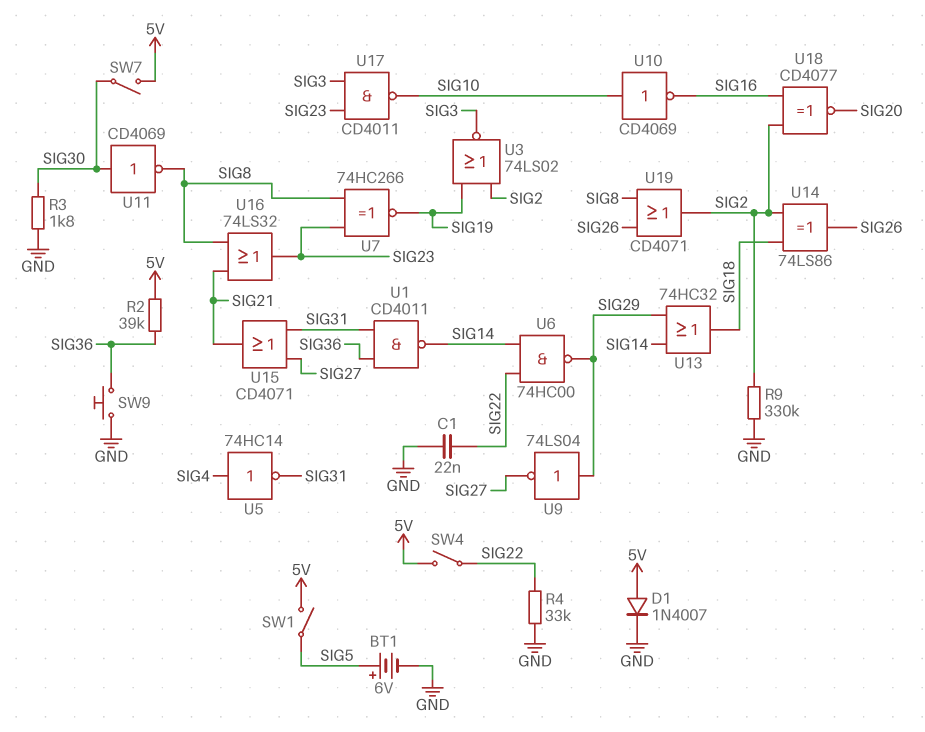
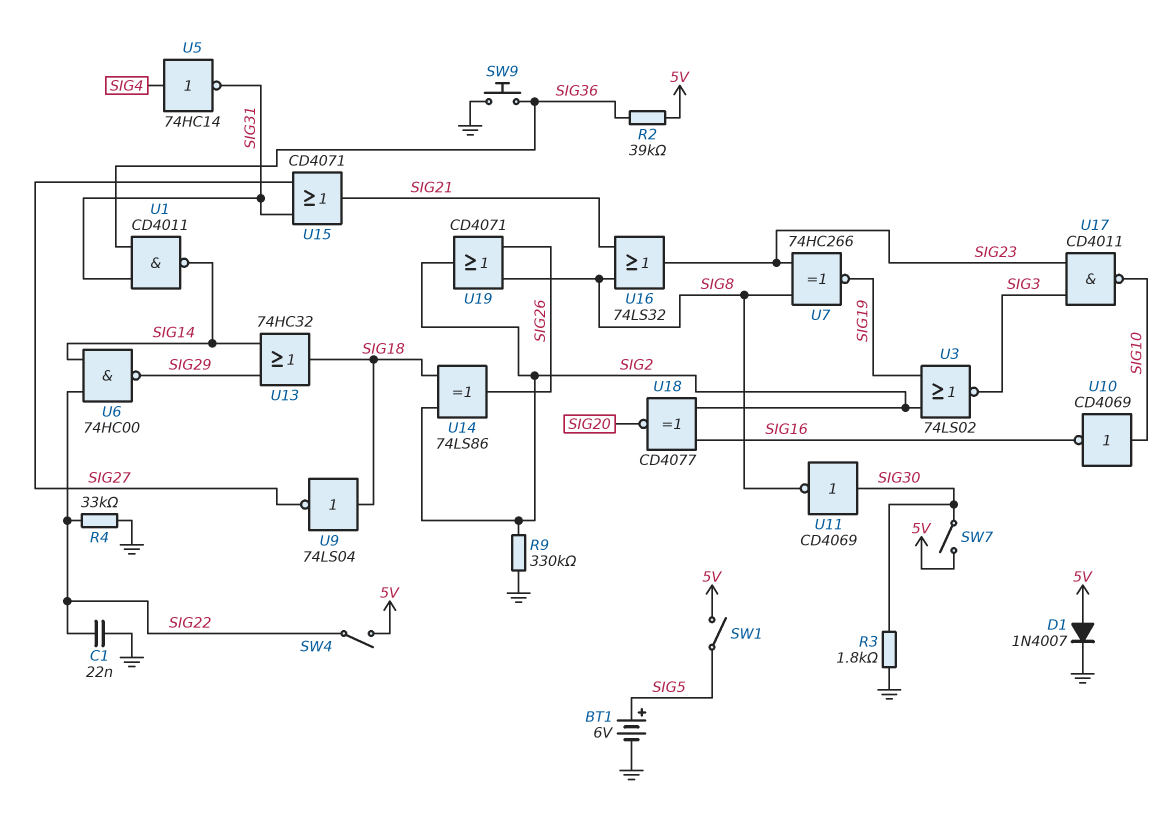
U9: NOT 74LS04 (in SIG29, out SIG27) -> NOT 74LS04 (in SIG18, out SIG27)

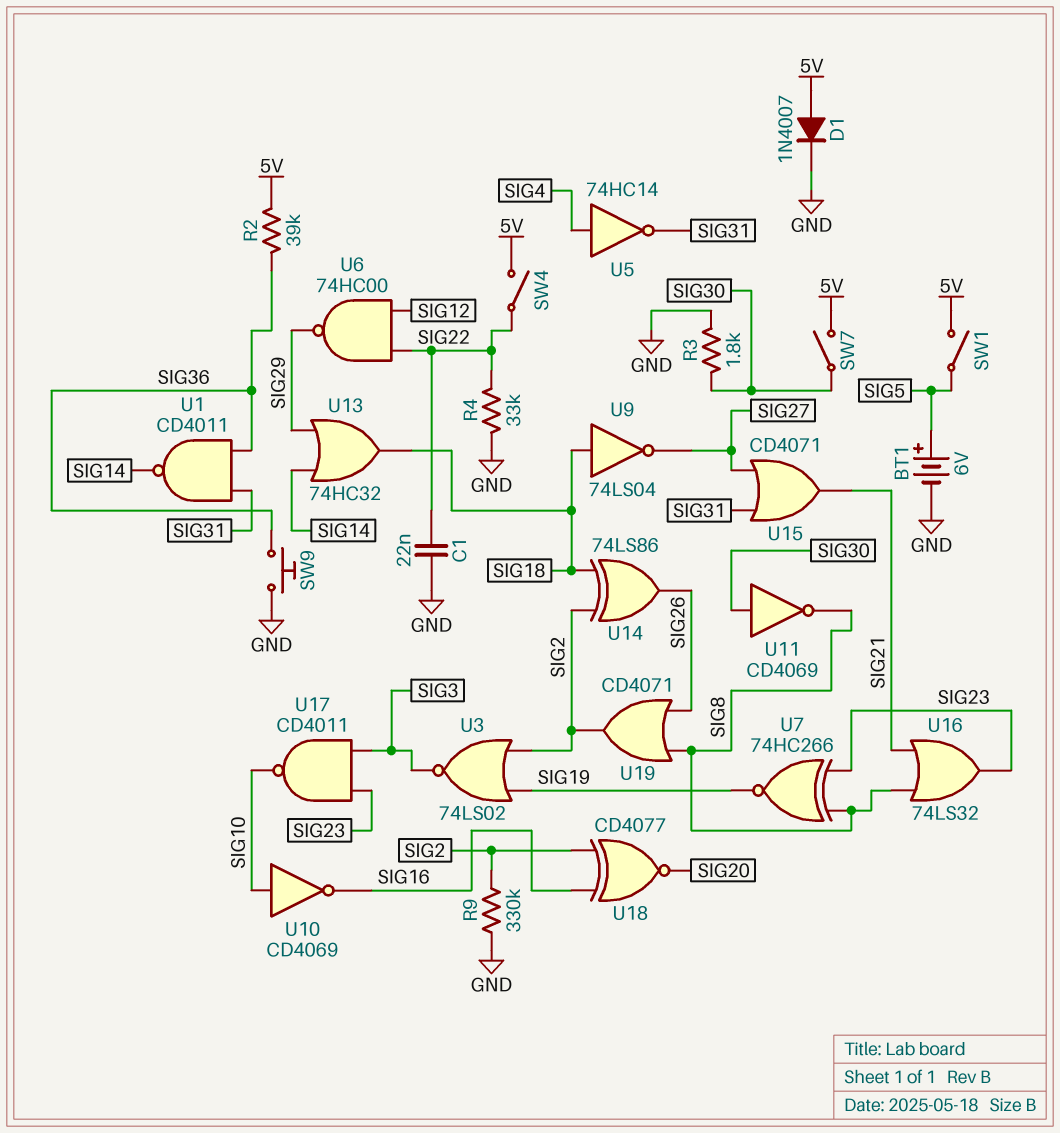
U6: NAND 74HC00 (in SIG14, in SIG22, out SIG29) -> NAND 74HC00 (in SIG12, in SIG22, out SIG29)

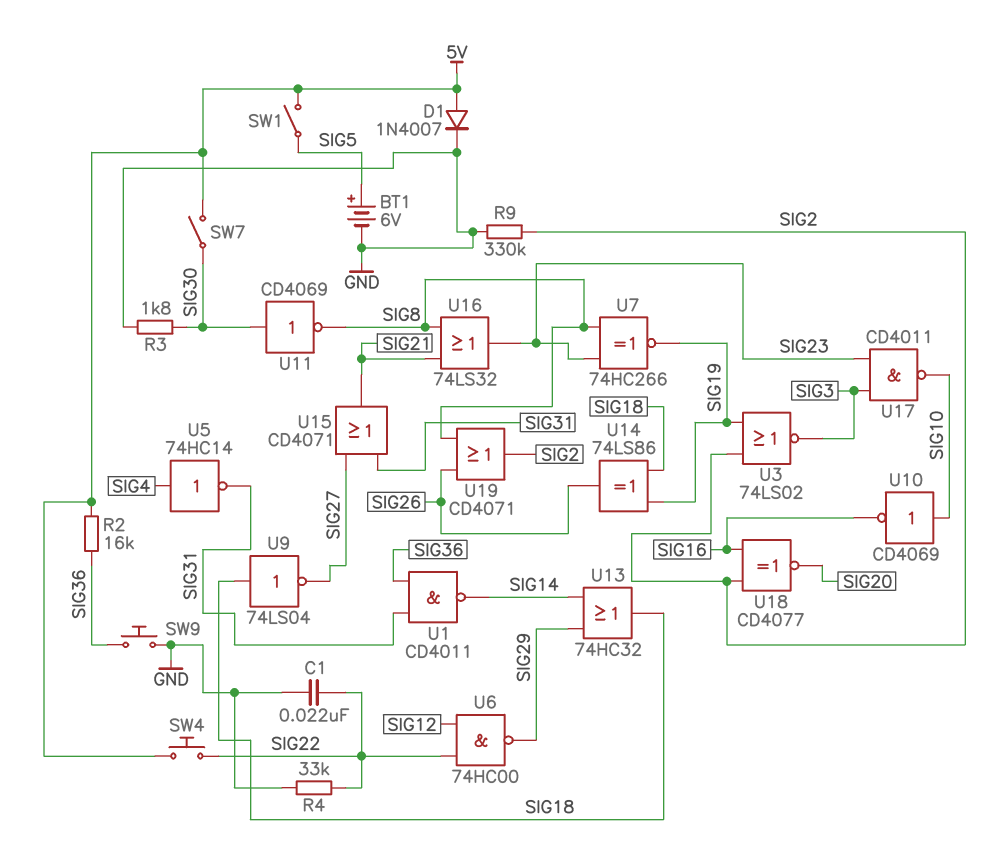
R2: 39k (5V, SIG36) -> 16k (5V, SIG36)
SW4: switch (5V, SIG22) -> button (5V, SIG22)
U14: XOR 74LS86 (in SIG2, in SIG18, out SIG26) -> XOR 74LS86 (in SIG18, in SIG19, out SIG26)

